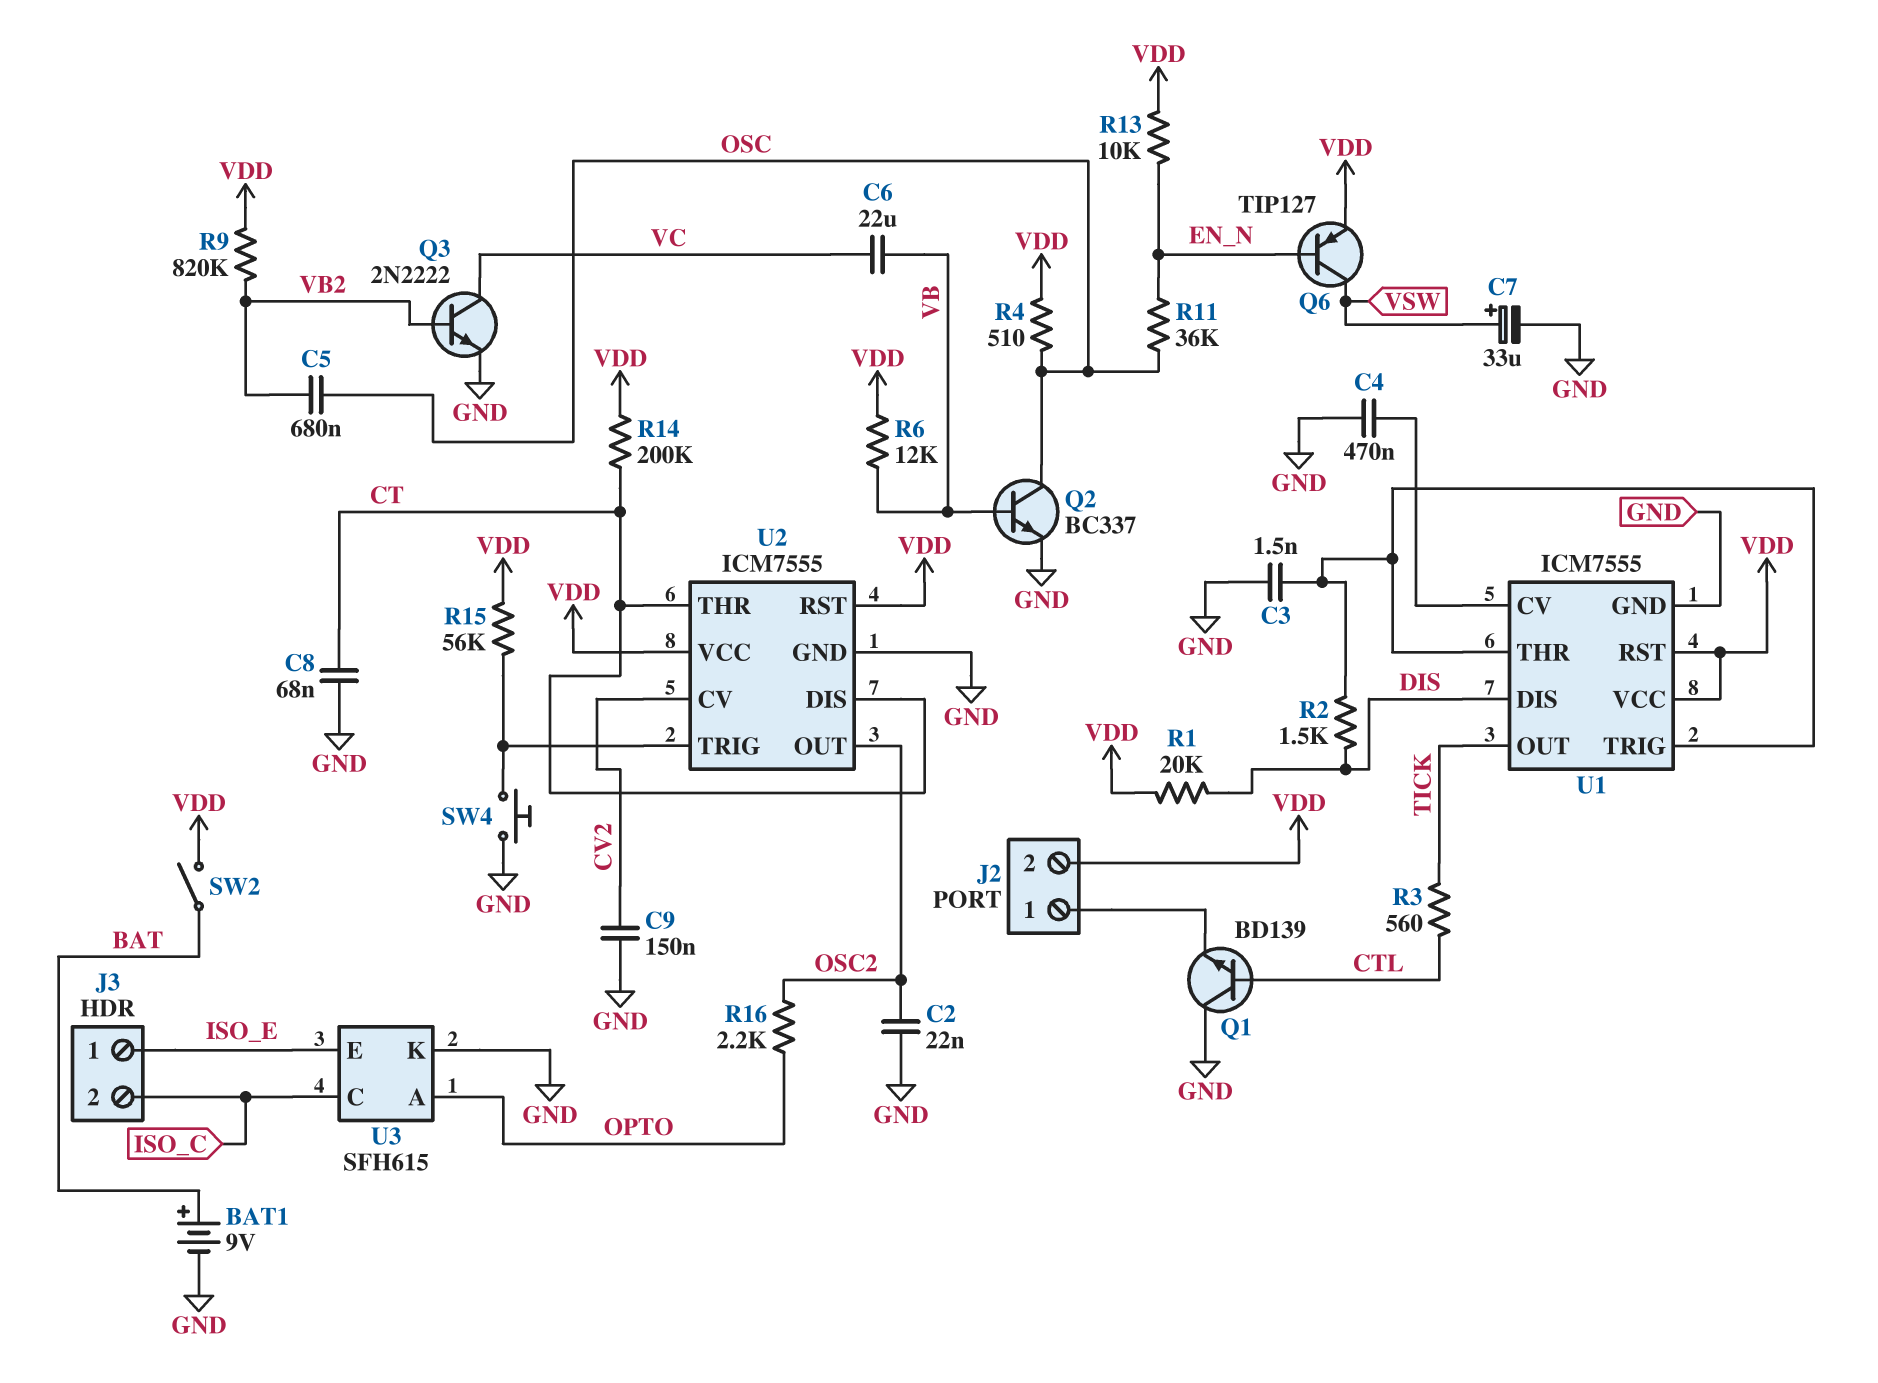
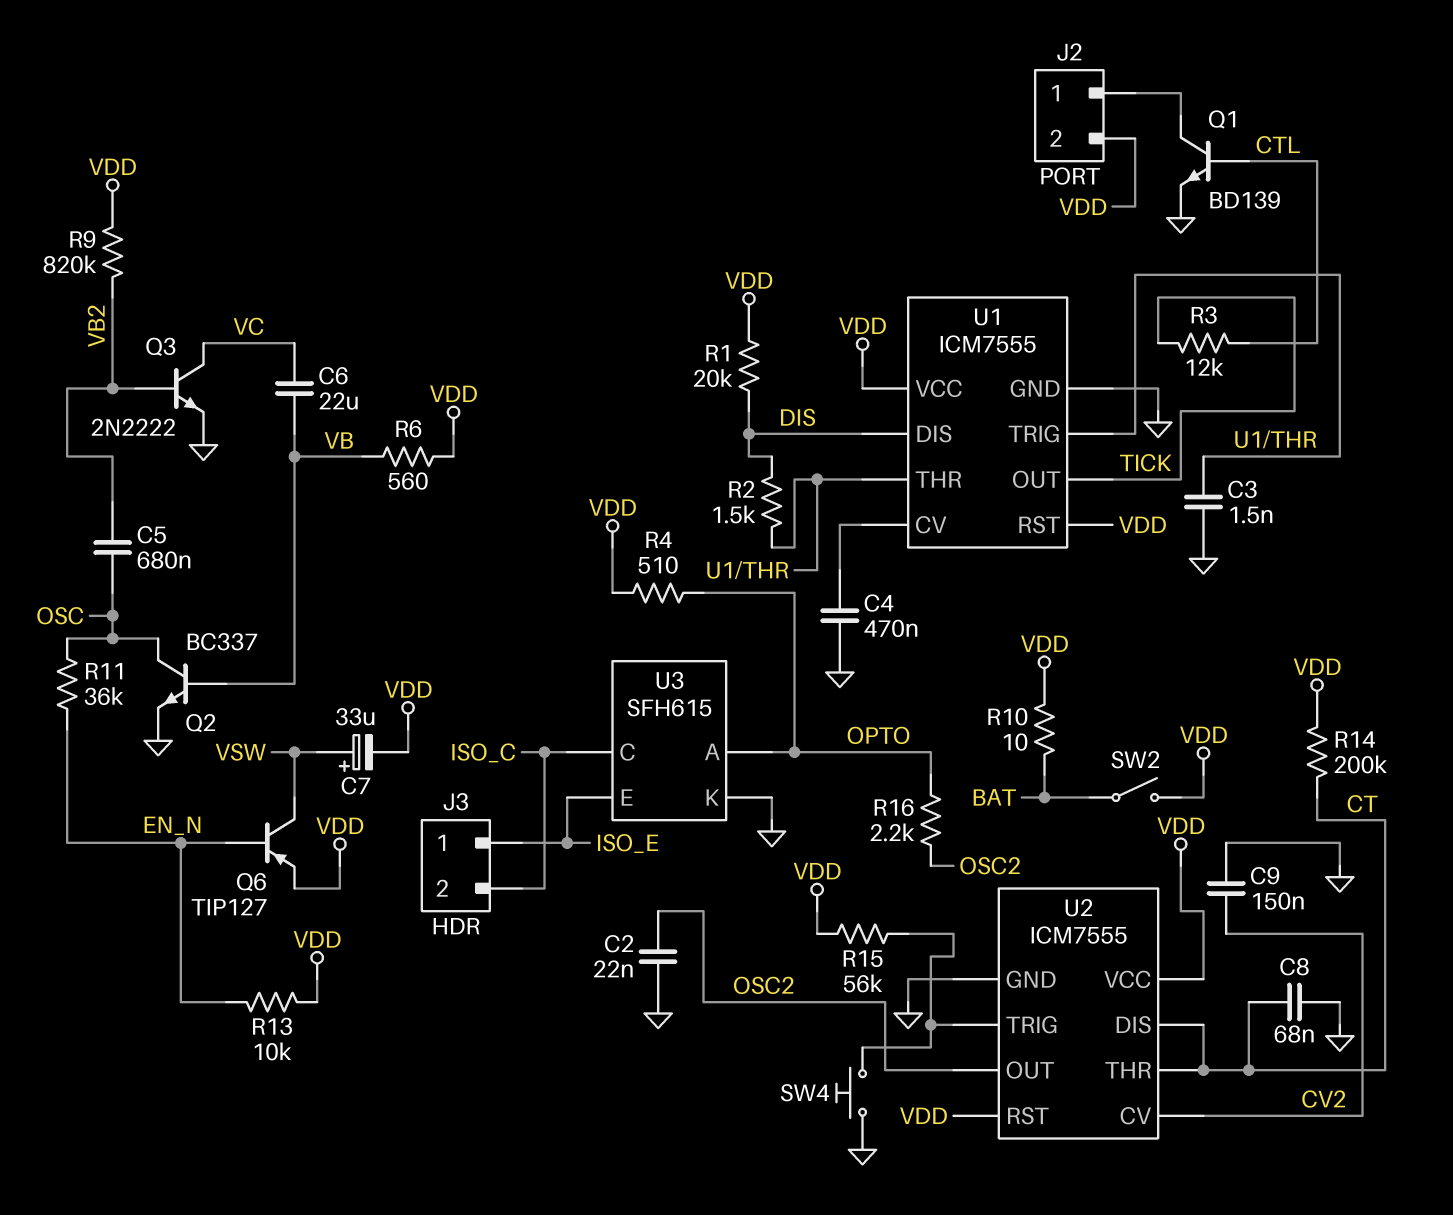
BAT1: 9V (plus BAT, minus GND) -> none
C7: 33uF (plus VSW, minus GND) -> 33uF (plus VSW, minus VDD)
Q1: NPN BD139 (B CTL, C GND, E J2/1) -> NPN BD139 (B CTL, C J2/1, E GND)
R3: 560 (CTL, TICK) -> 12k (CTL, TICK)
R4: 510 (OSC, VDD) -> 510 (OPTO, VDD)
R6: 12k (VB, VDD) -> 560 (VB, VDD)
R10: none -> 10 (BAT, VDD)

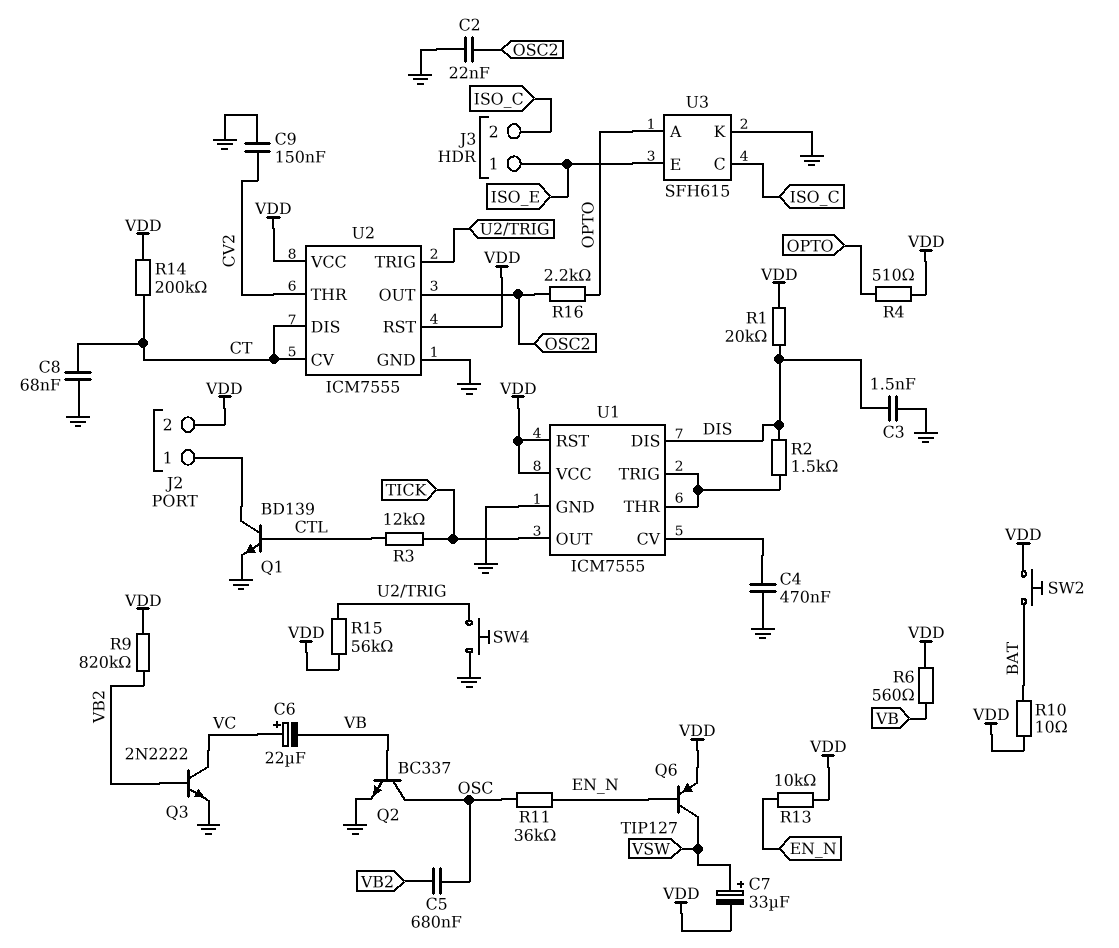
C3: 1.5nF (GND, U1/THR) -> 1.5nF (DIS, GND)
C6: 22uF (VB, VC) -> 22uF (plus VC, minus VB)
SW2: switch (BAT, VDD) -> button (BAT, VDD)
U2 pin CV: CV2 -> CT
U2 pin THR: CT -> CV2

